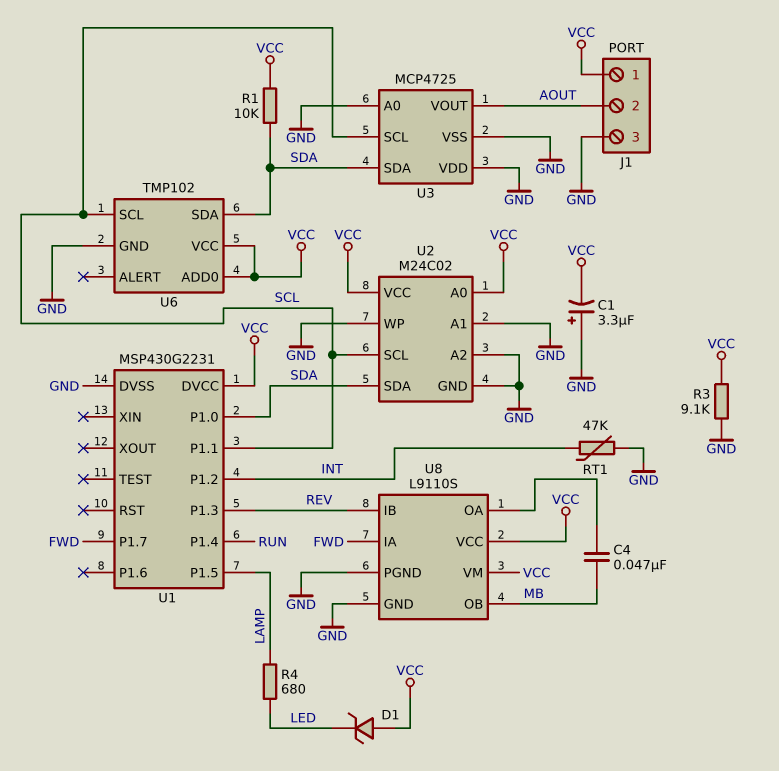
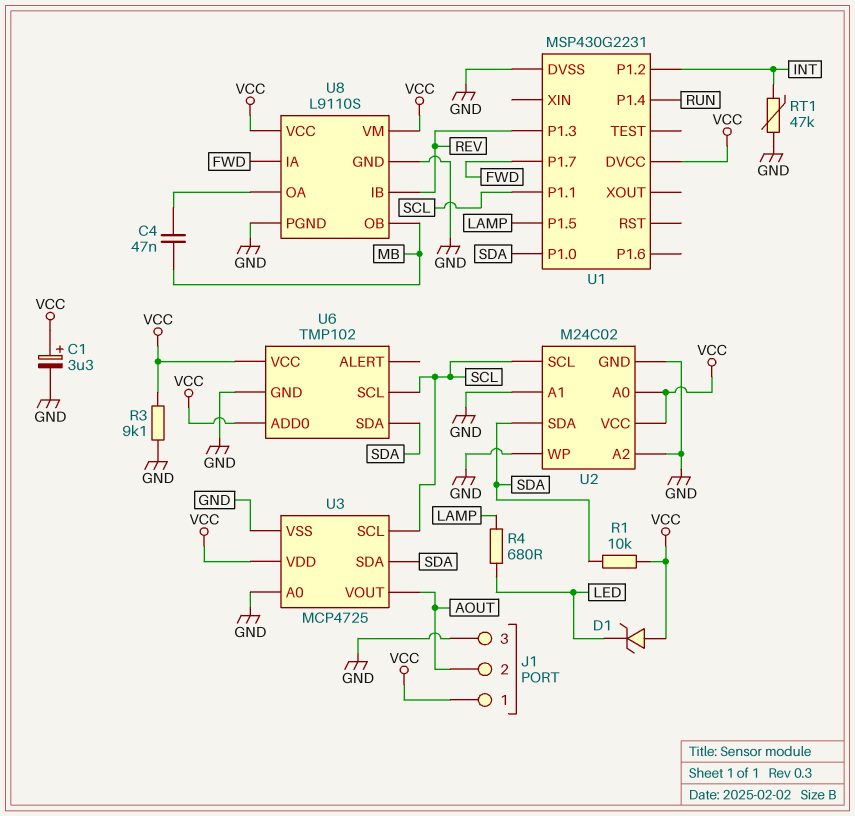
C1: 3.3uF (plus GND, minus VCC) -> 3.3uF (plus VCC, minus GND)
U3 pin VDD: GND -> VCC

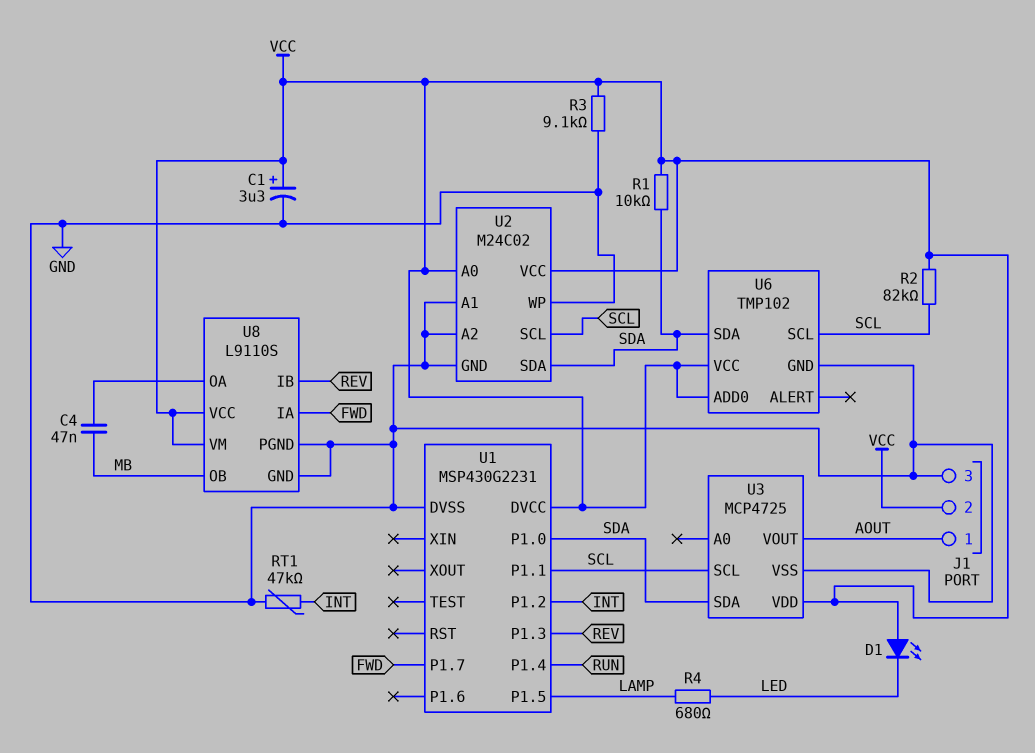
D1: zener (A VCC, K LED) -> LED (A VCC, K LED)
J1 pin 1: VCC -> AOUT
J1 pin 2: AOUT -> VCC
R2: none -> 82k (SCL, VCC)
U3 pin A0: GND -> none

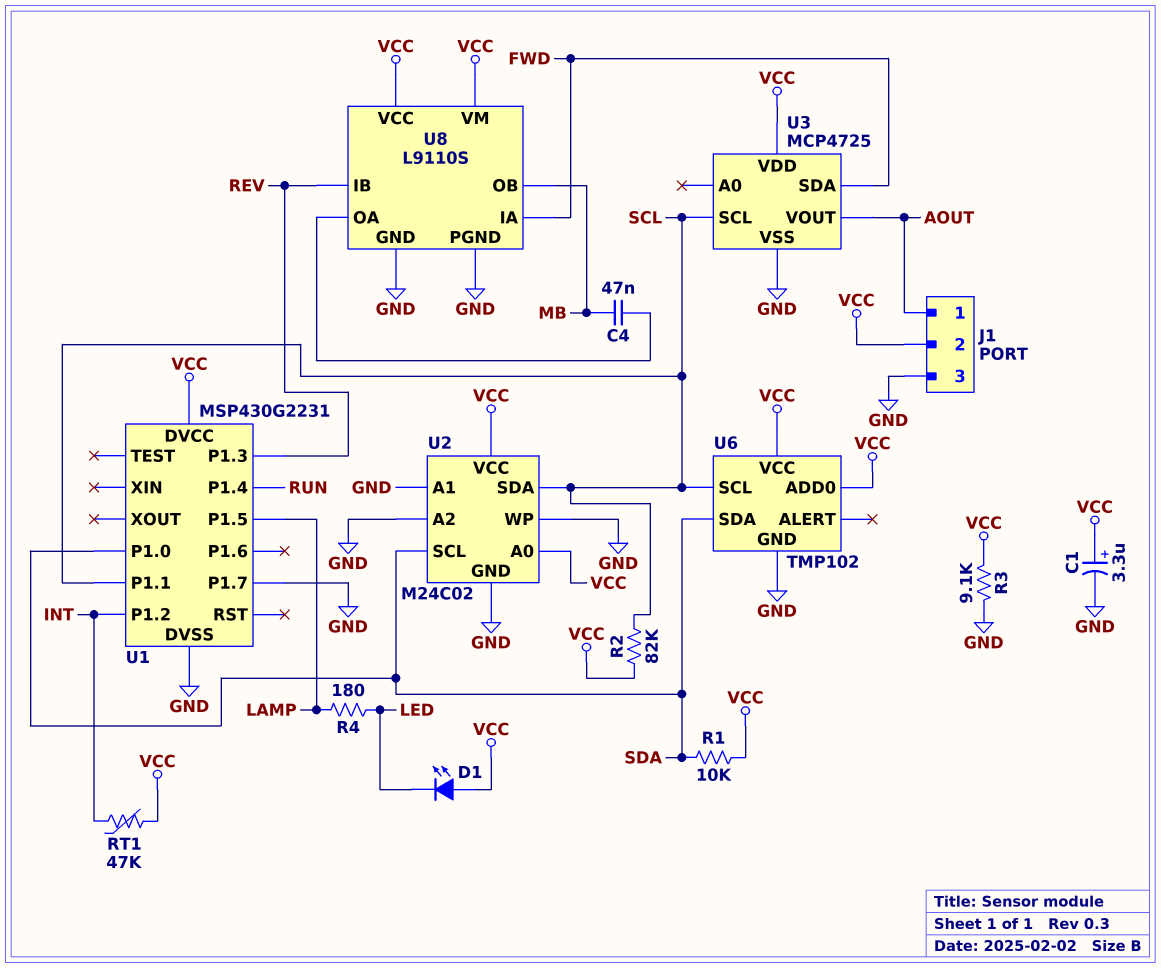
R4: 680 (LAMP, LED) -> 180 (LAMP, LED)
RT1: 47k (GND, INT) -> 47k (INT, VCC)
U1 pin P1.7: FWD -> GND
U2 pin SCL: SCL -> SDA
U2 pin SDA: SDA -> SCL
U3 pin SDA: SDA -> FWD

